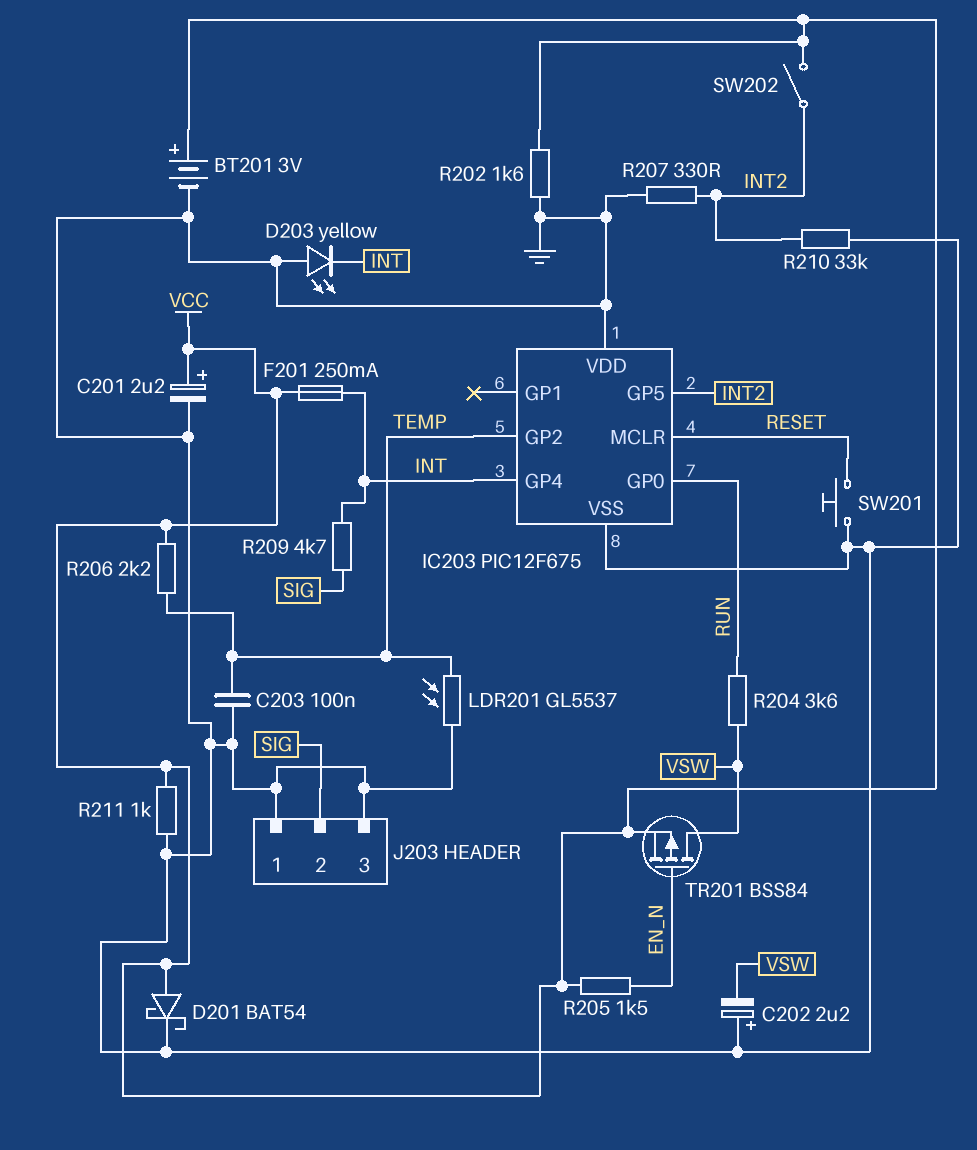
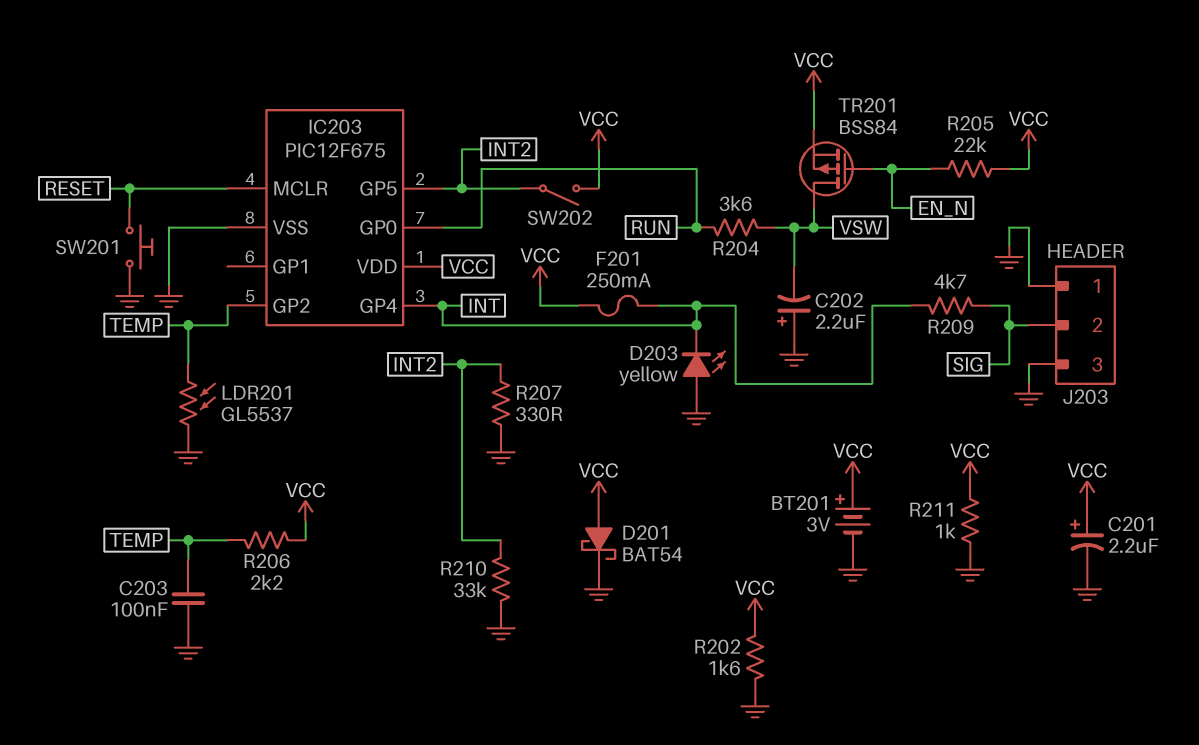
IC203 pin VDD: GND -> VCC
R205: 1.5k (EN_N, VCC) -> 22k (EN_N, VCC)

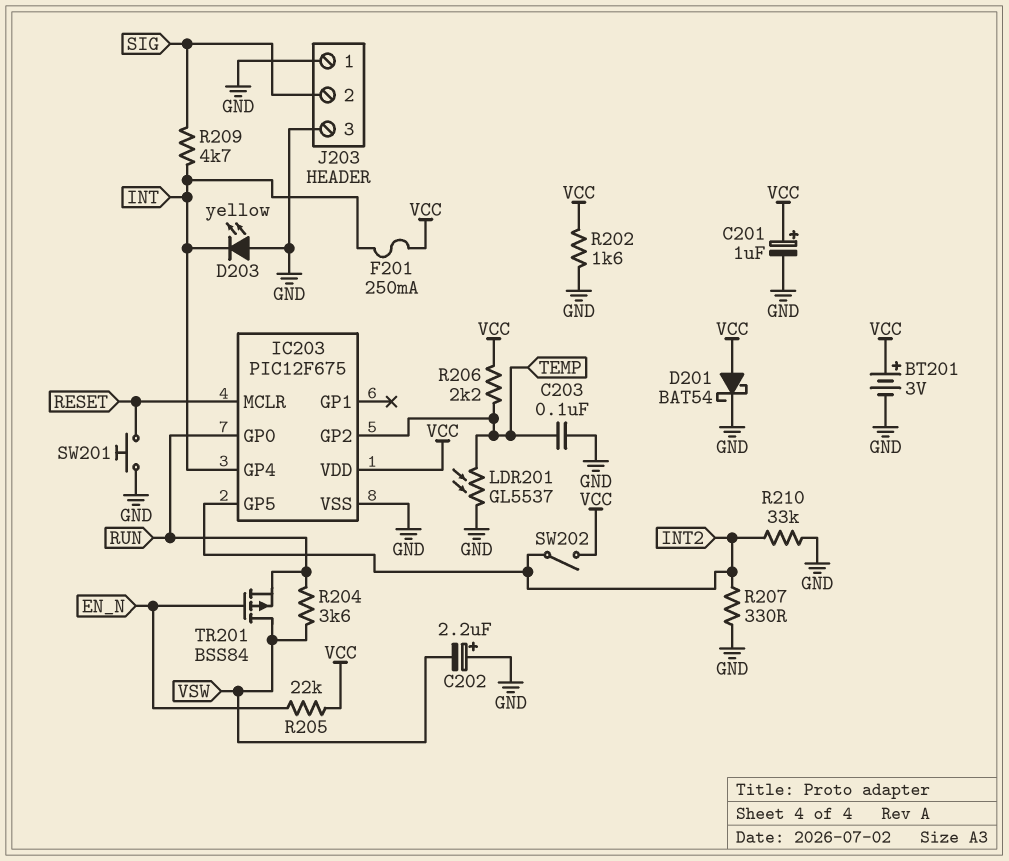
C201: 2.2uF (plus VCC, minus GND) -> 1uF (plus VCC, minus GND)
R211: 1k (GND, VCC) -> none
TR201: PMOS BSS84 (G EN_N, D VSW, S VCC) -> PMOS BSS84 (G EN_N, D VSW, S RUN)

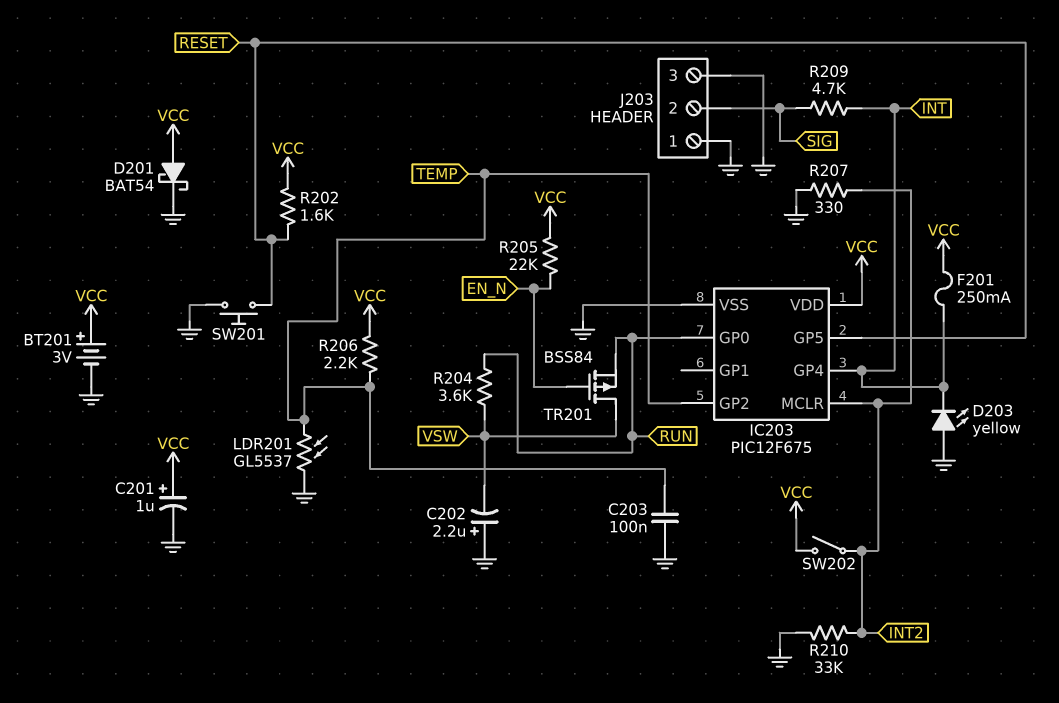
IC203 pin GP5: INT2 -> RESET
IC203 pin MCLR: RESET -> INT2
R202: 1.6k (GND, VCC) -> 1.6k (RESET, VCC)

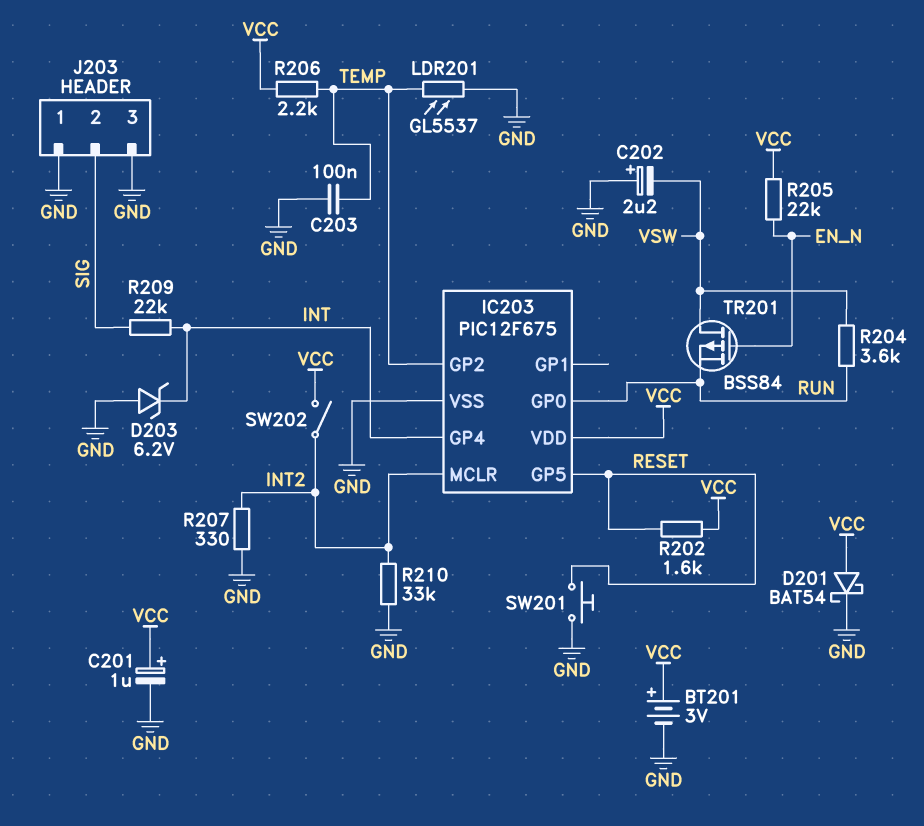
D203: LED yellow (A GND, K INT) -> zener 6.2V (A GND, K INT)
F201: 250mA (INT, VCC) -> none
R209: 4.7k (INT, SIG) -> 22k (INT, SIG)

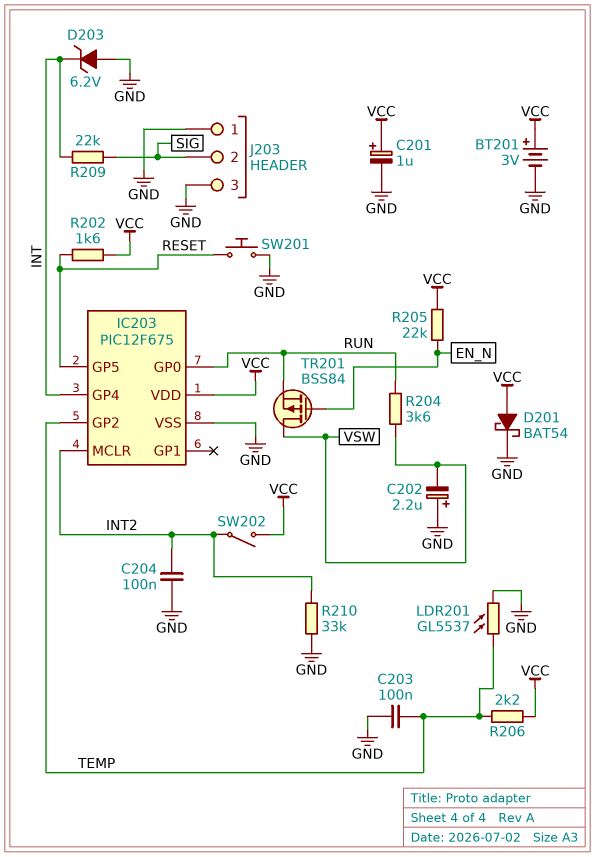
C204: none -> 100nF (GND, INT2)
R207: 330 (GND, INT2) -> none

